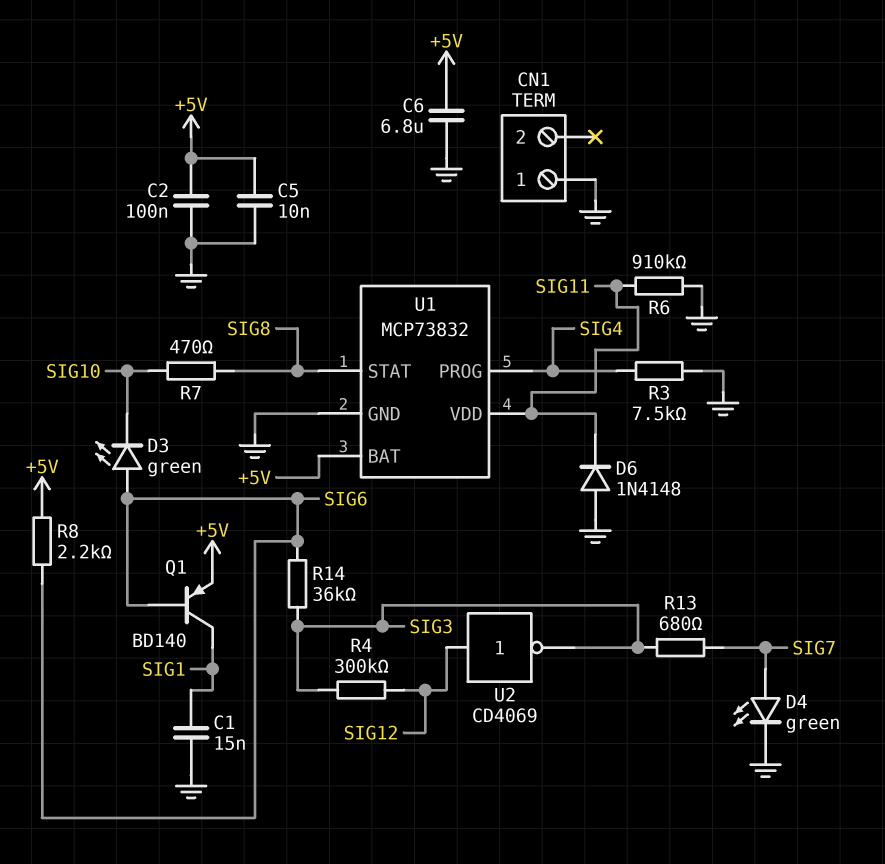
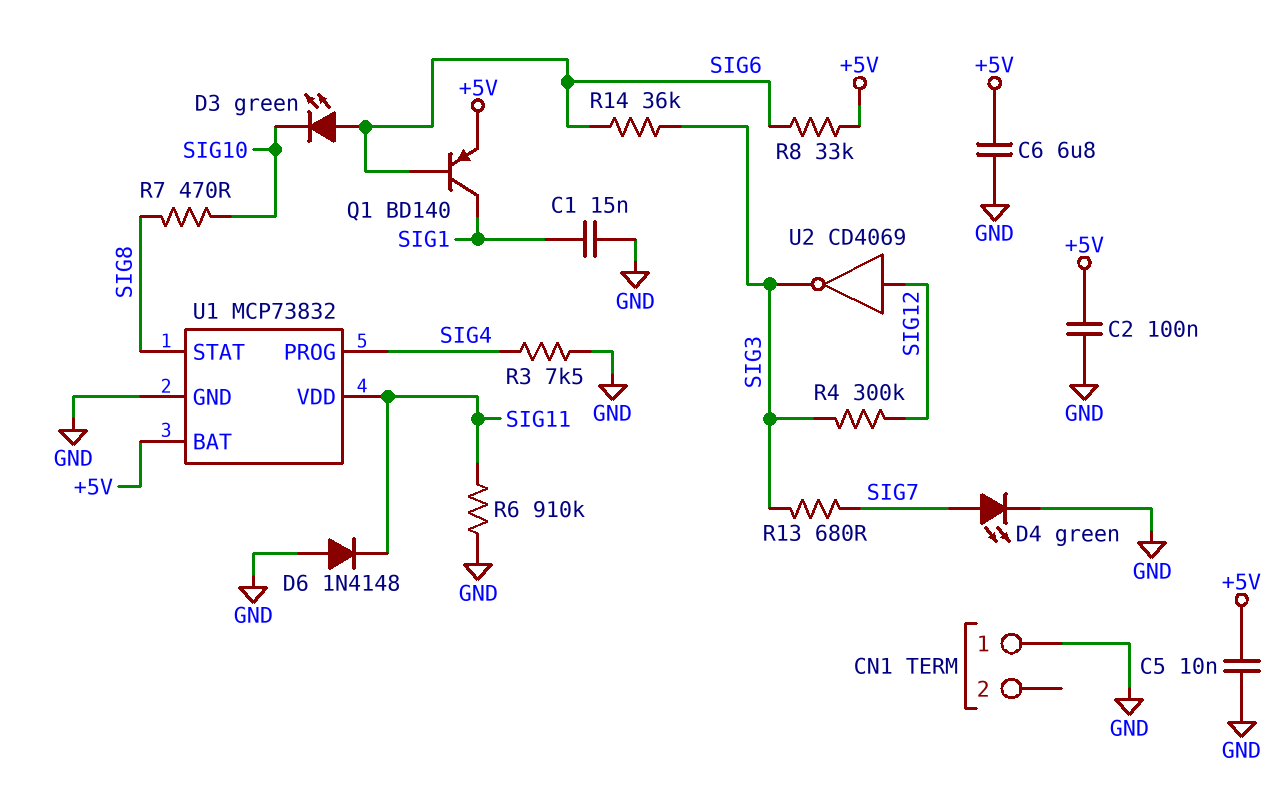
R8: 2.2k (+5V, SIG6) -> 33k (+5V, SIG6)

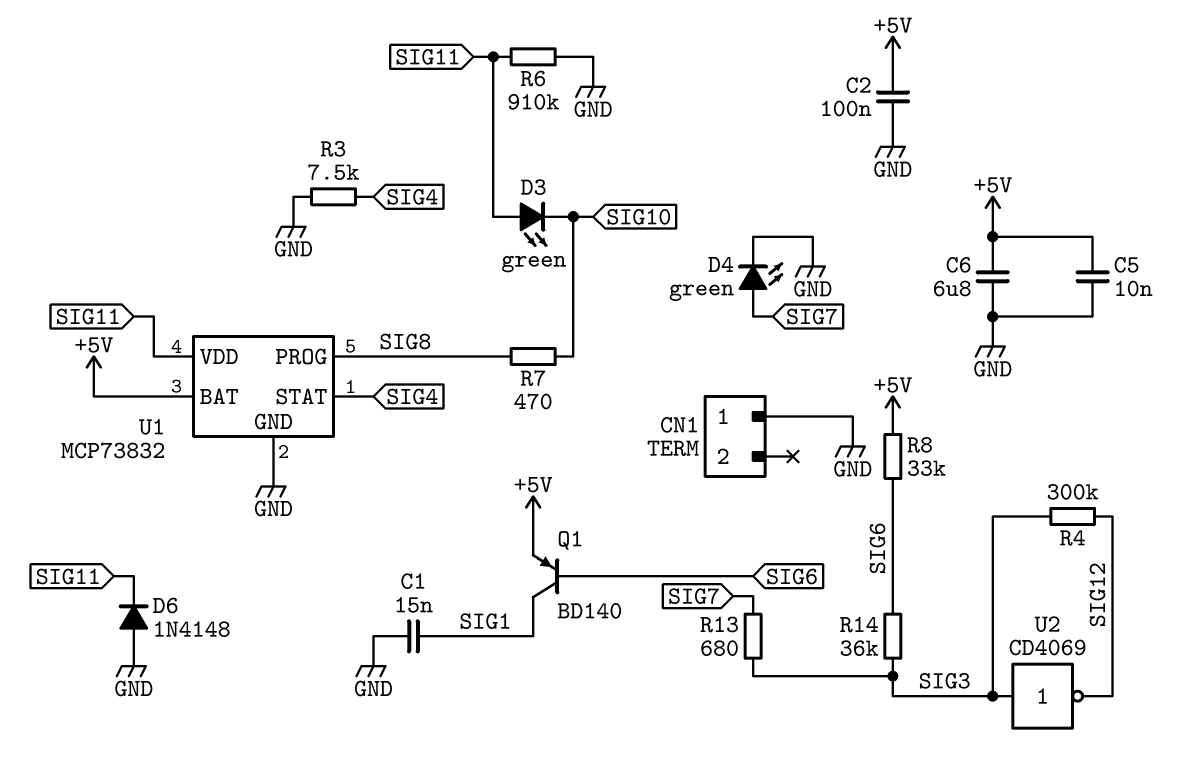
D3: LED green (A SIG6, K SIG10) -> LED green (A SIG11, K SIG10)
U1 pin PROG: SIG4 -> SIG8
U1 pin STAT: SIG8 -> SIG4
U2: NOT CD4069 (in SIG12, out SIG3) -> NOT CD4069 (in SIG3, out SIG12)

